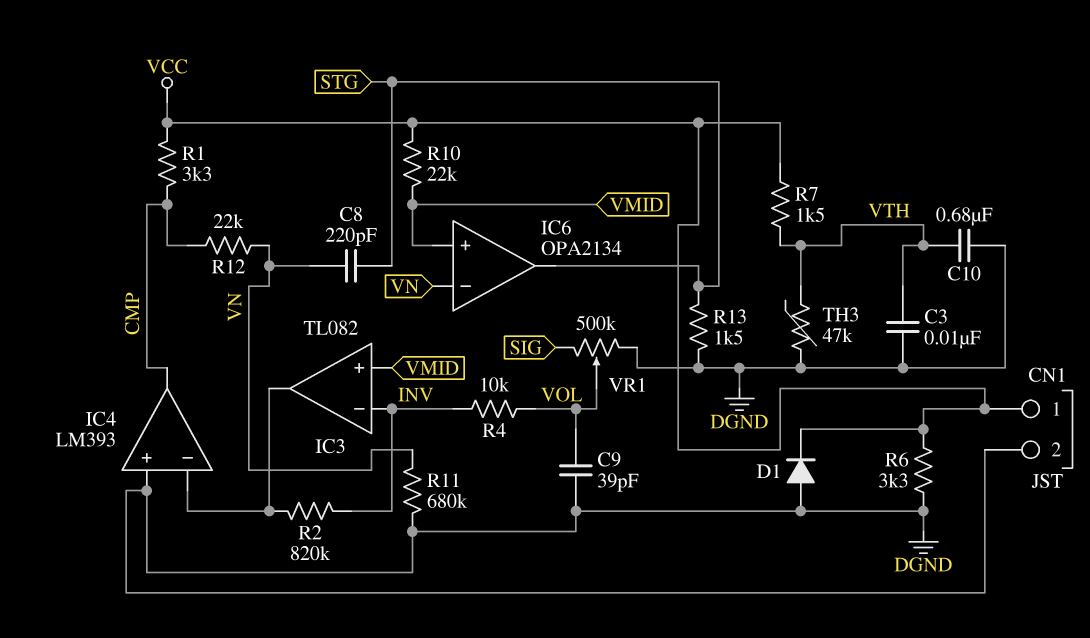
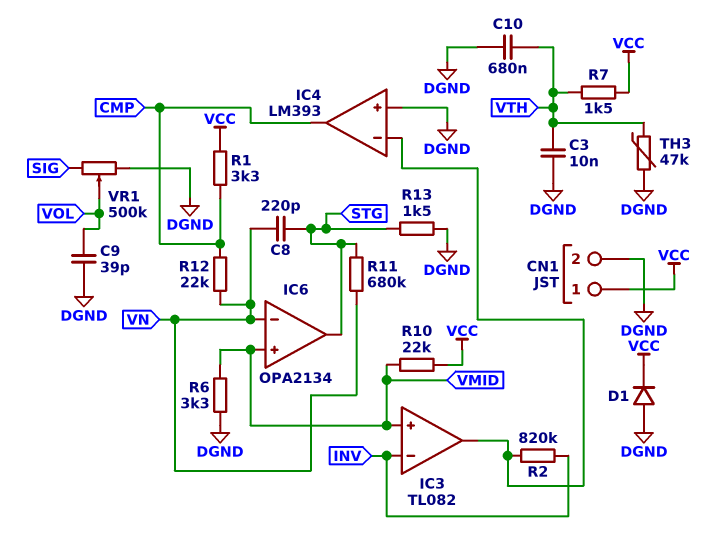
R4: 10k (INV, VOL) -> none
R6: 3.3k (DGND, VCC) -> 3.3k (DGND, VMID)
R11: 680k (DGND, VN) -> 680k (STG, VN)

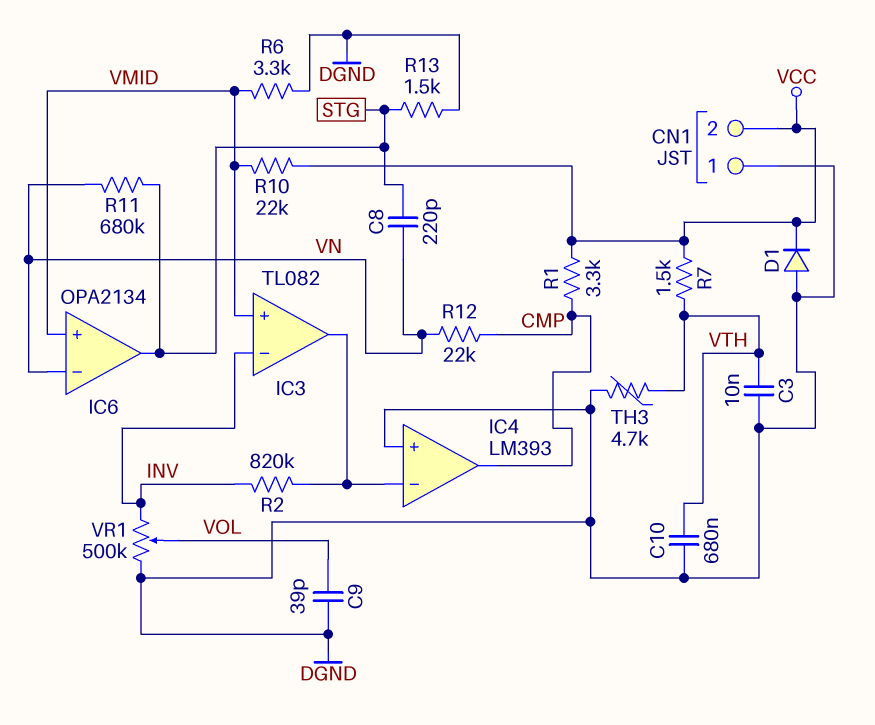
CN1 pin 1: VCC -> DGND
CN1 pin 2: DGND -> VCC
TH3: 47k (DGND, VTH) -> 4.7k (DGND, VTH)
VR1: 500k (DGND, SIG, wiper VOL) -> 500k (DGND, INV, wiper VOL)

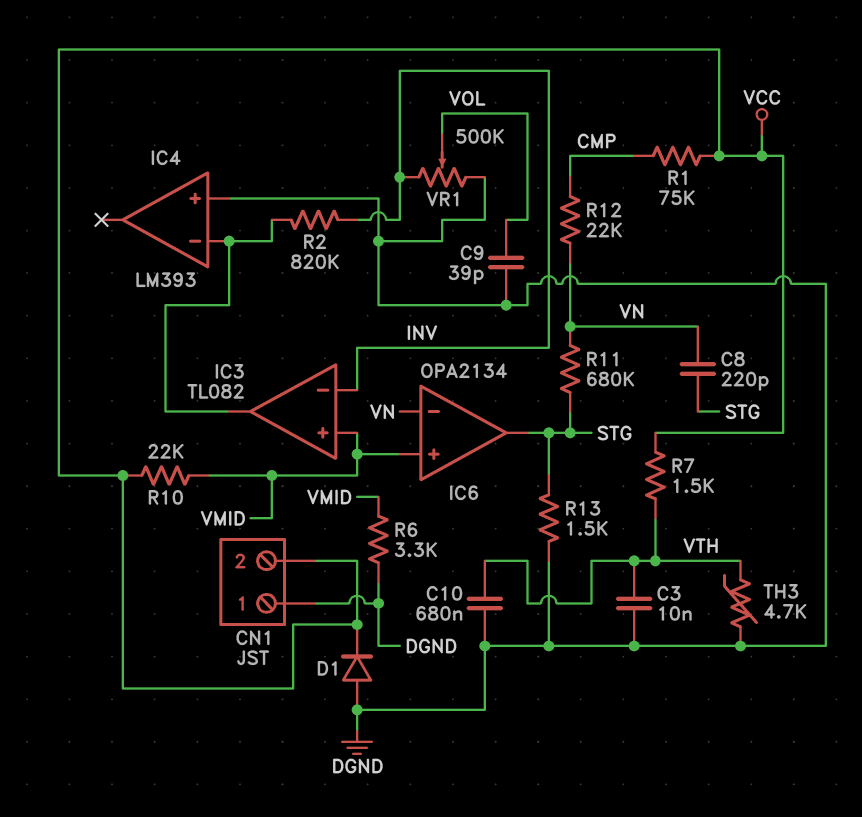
IC4 pin out: CMP -> none
R1: 3.3k (CMP, VCC) -> 75k (CMP, VCC)

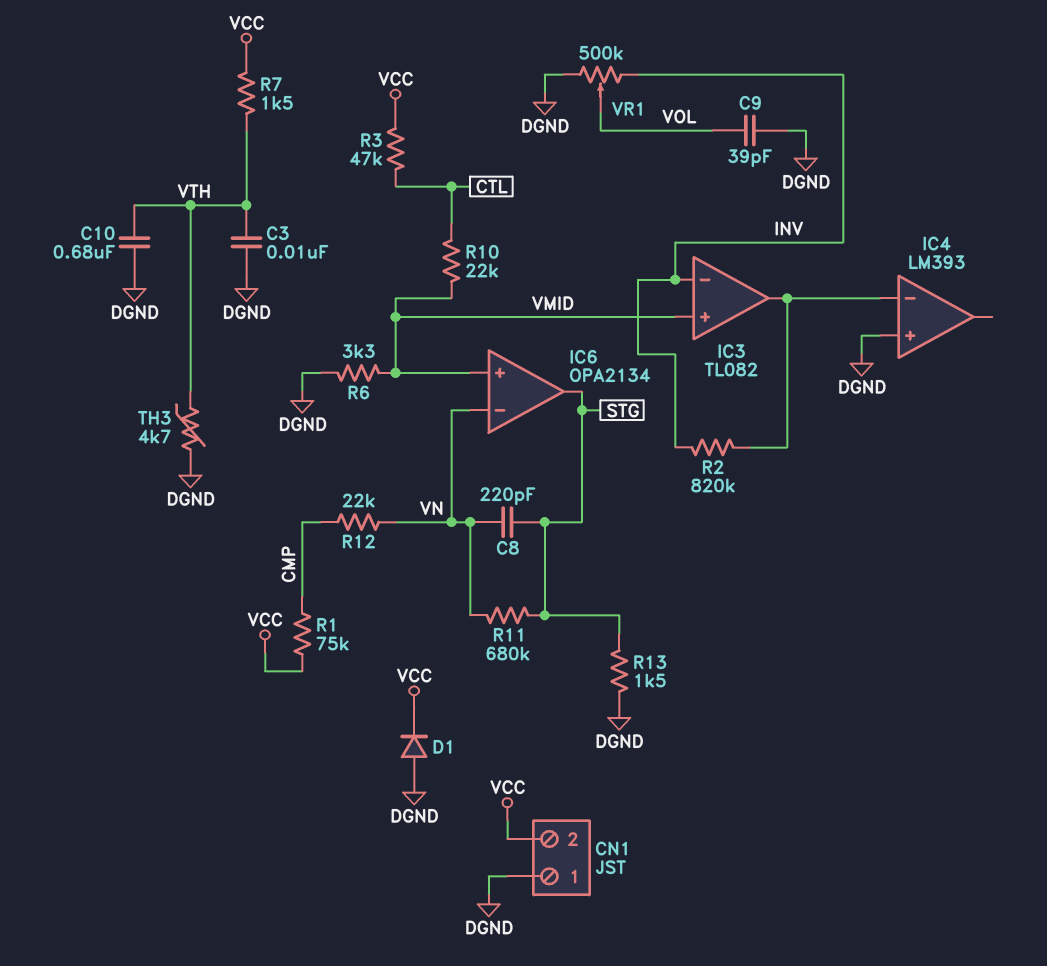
R3: none -> 47k (CTL, VCC)
R10: 22k (VCC, VMID) -> 22k (CTL, VMID)

